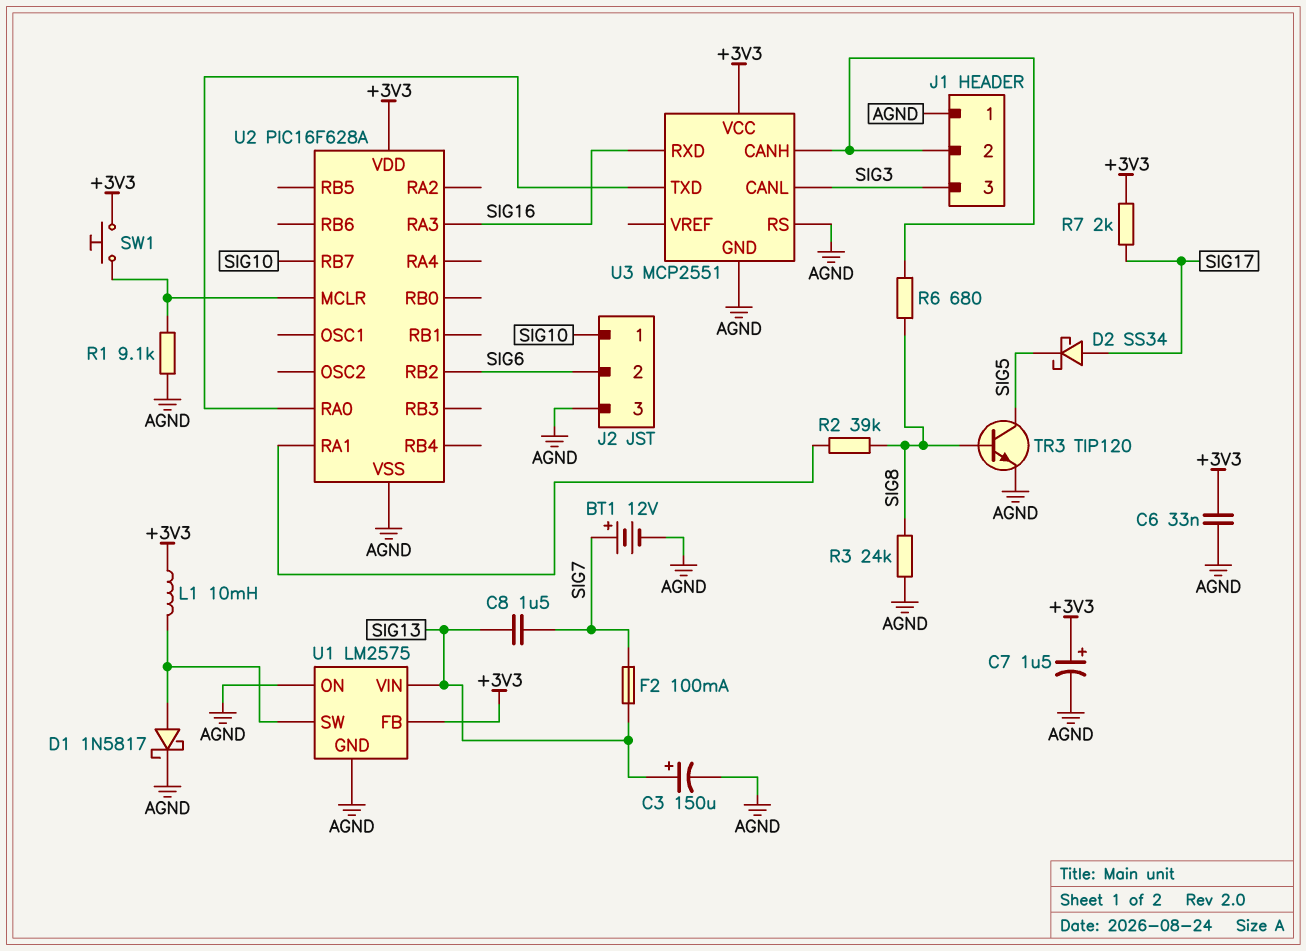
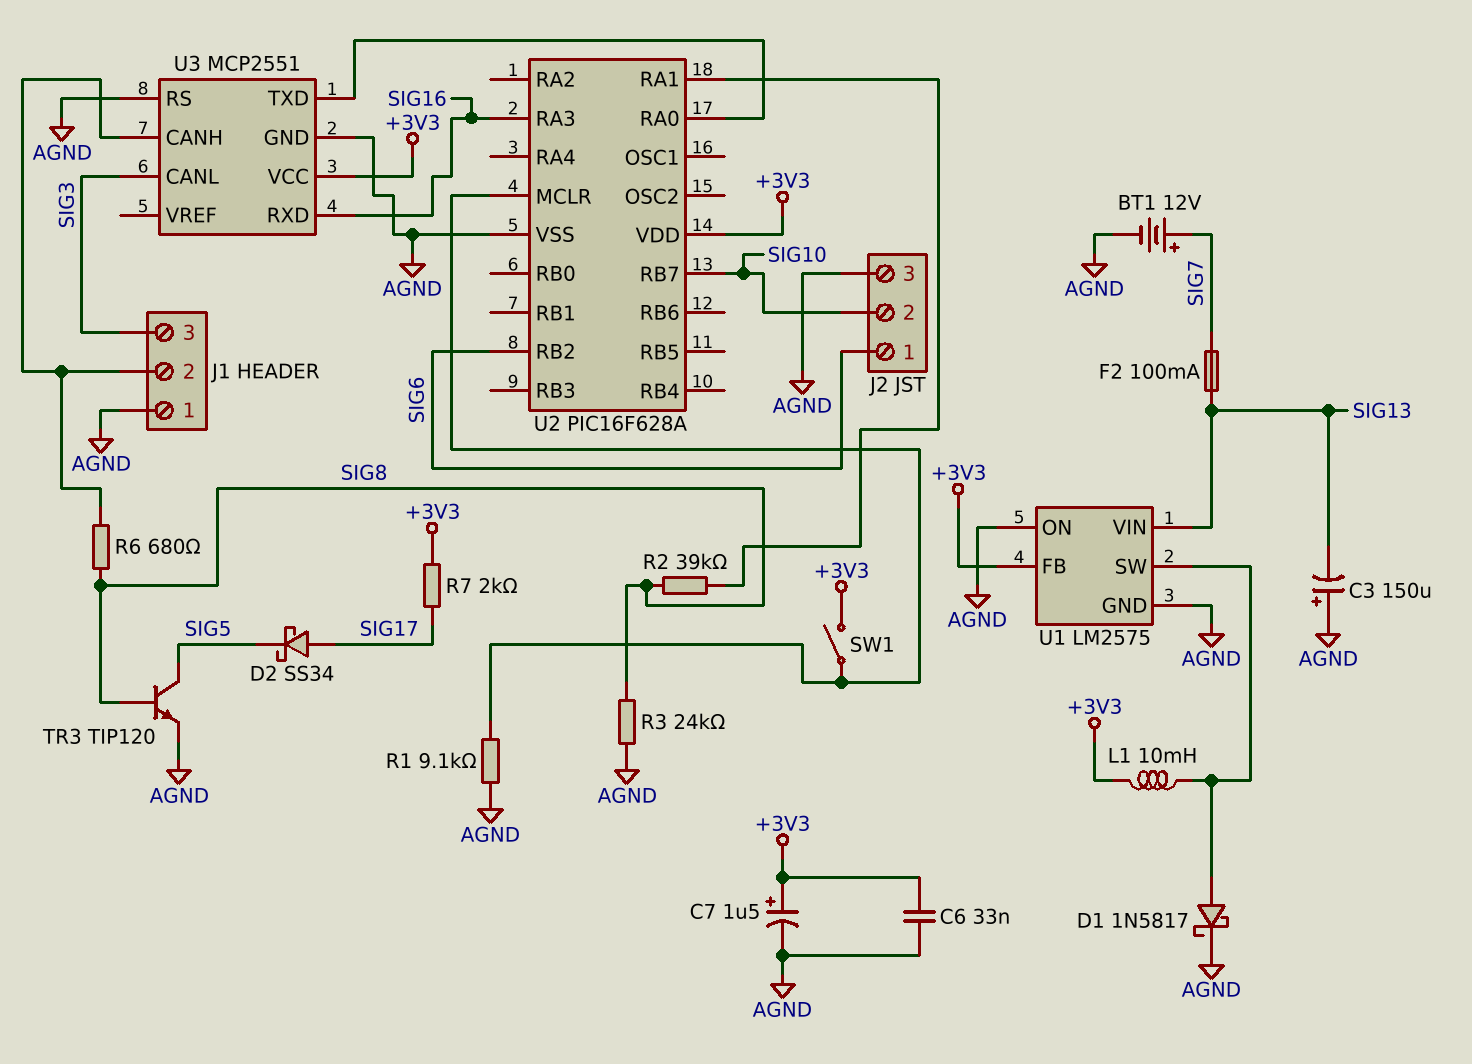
C3: 150uF (plus SIG13, minus AGND) -> 150uF (plus AGND, minus SIG13)
C8: 1.5uF (SIG7, SIG13) -> none
J2 pin 1: SIG10 -> SIG6
J2 pin 2: SIG6 -> SIG10
SW1: button (+3V3, U2/MCLR) -> switch (+3V3, U2/MCLR)

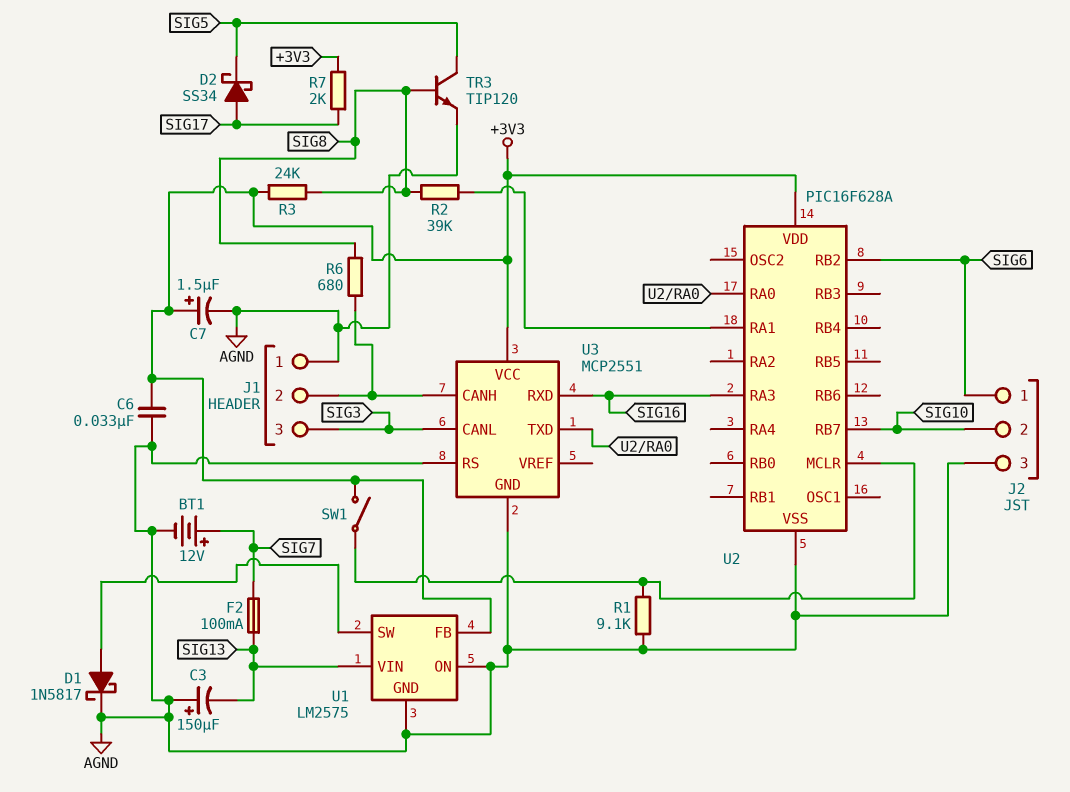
L1: 10mH (+3V3, U1/SW) -> none
R3: 24k (AGND, SIG8) -> 24k (+3V3, SIG8)

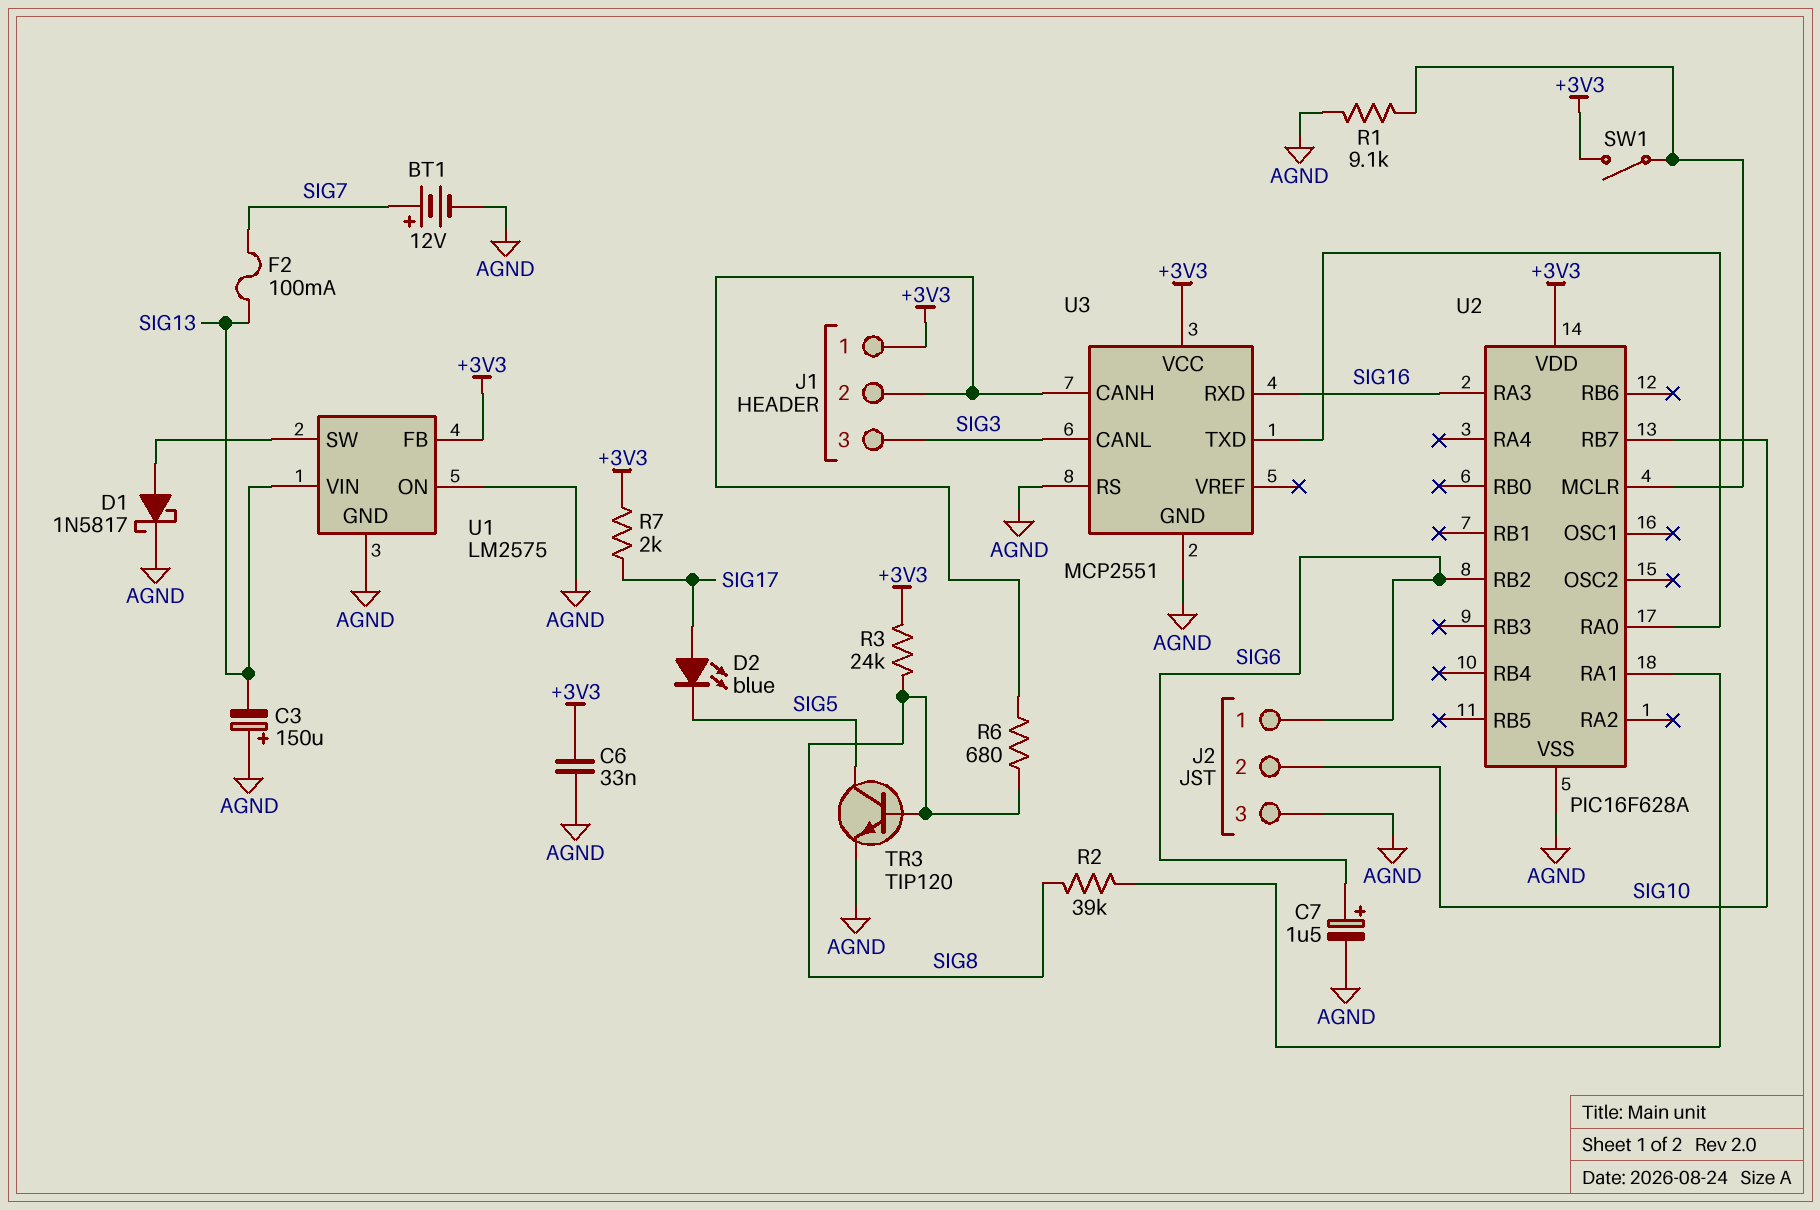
C7: 1.5uF (plus +3V3, minus AGND) -> 1.5uF (plus SIG6, minus AGND)
D2: schottky SS34 (A SIG17, K SIG5) -> LED blue (A SIG17, K SIG5)
J1 pin 1: AGND -> +3V3

